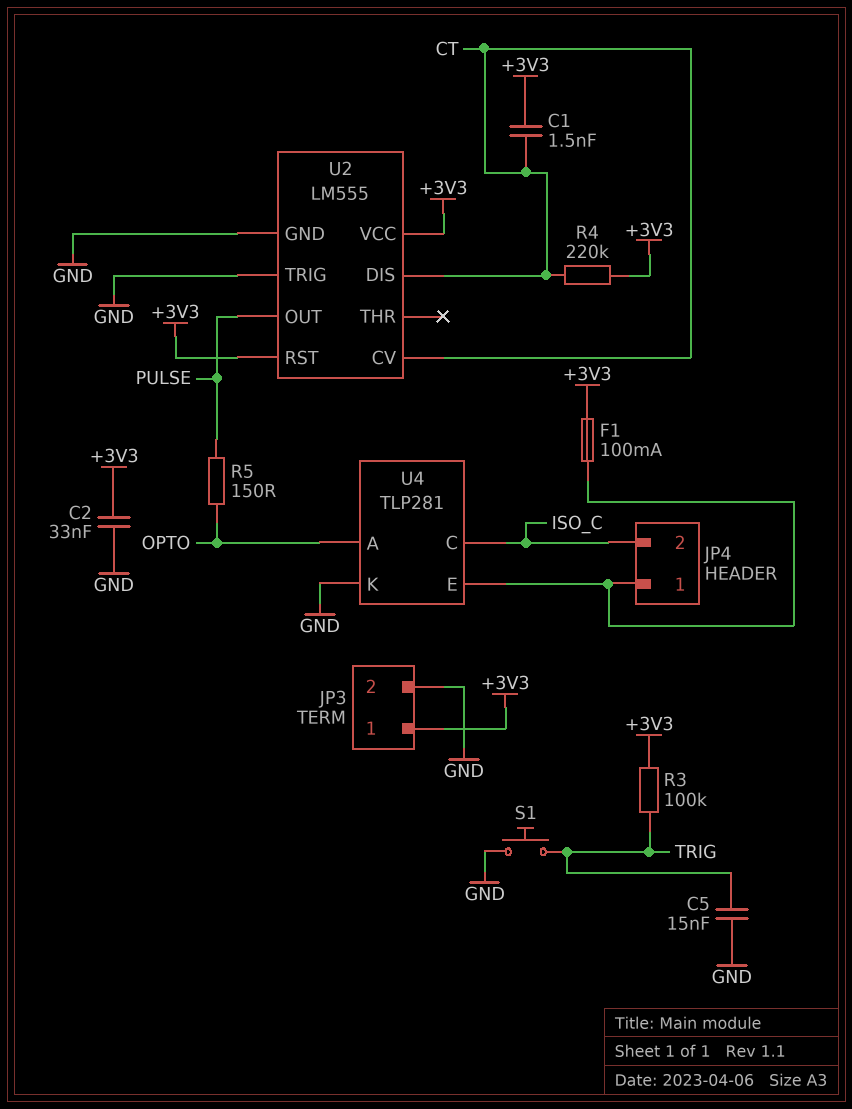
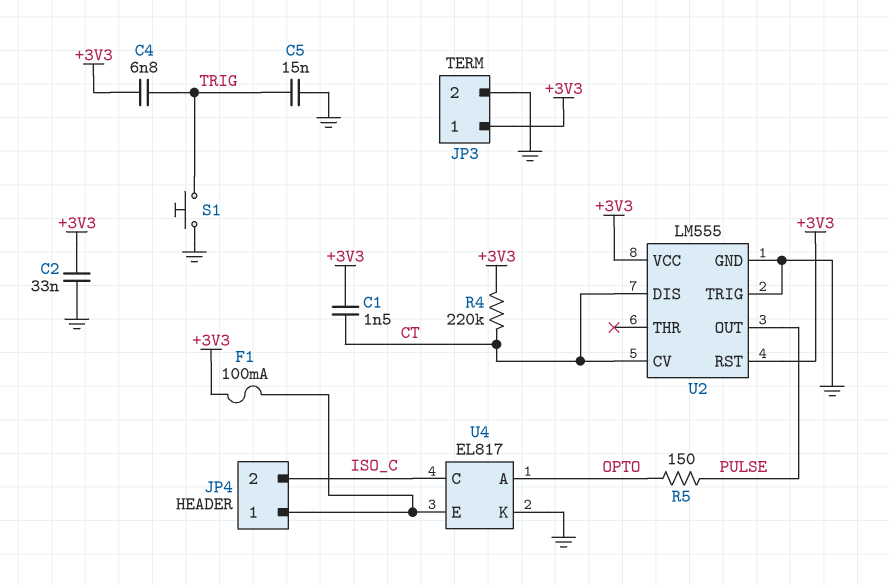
C4: none -> 6.8nF (+3V3, TRIG)
R3: 100k (+3V3, TRIG) -> none
U4: TLP281 -> EL817

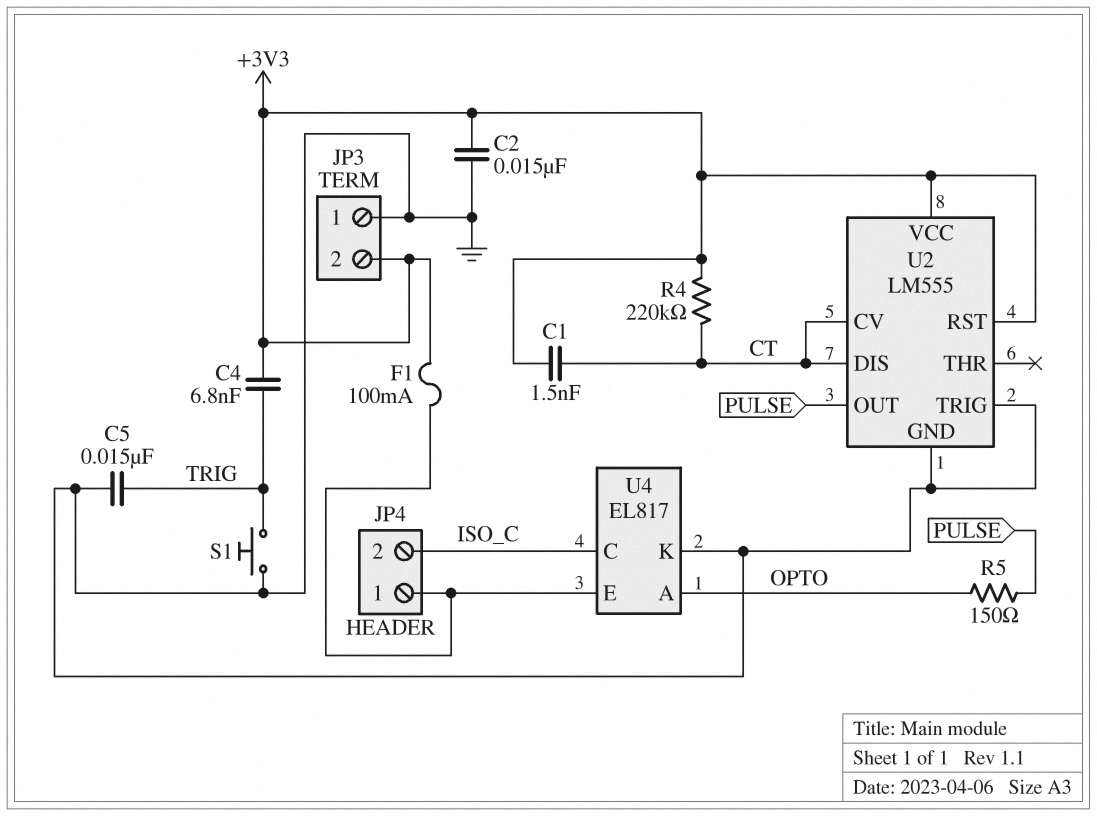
C2: 33nF (+3V3, GND) -> 15nF (+3V3, GND)
JP3 pin 1: +3V3 -> GND
JP3 pin 2: GND -> +3V3

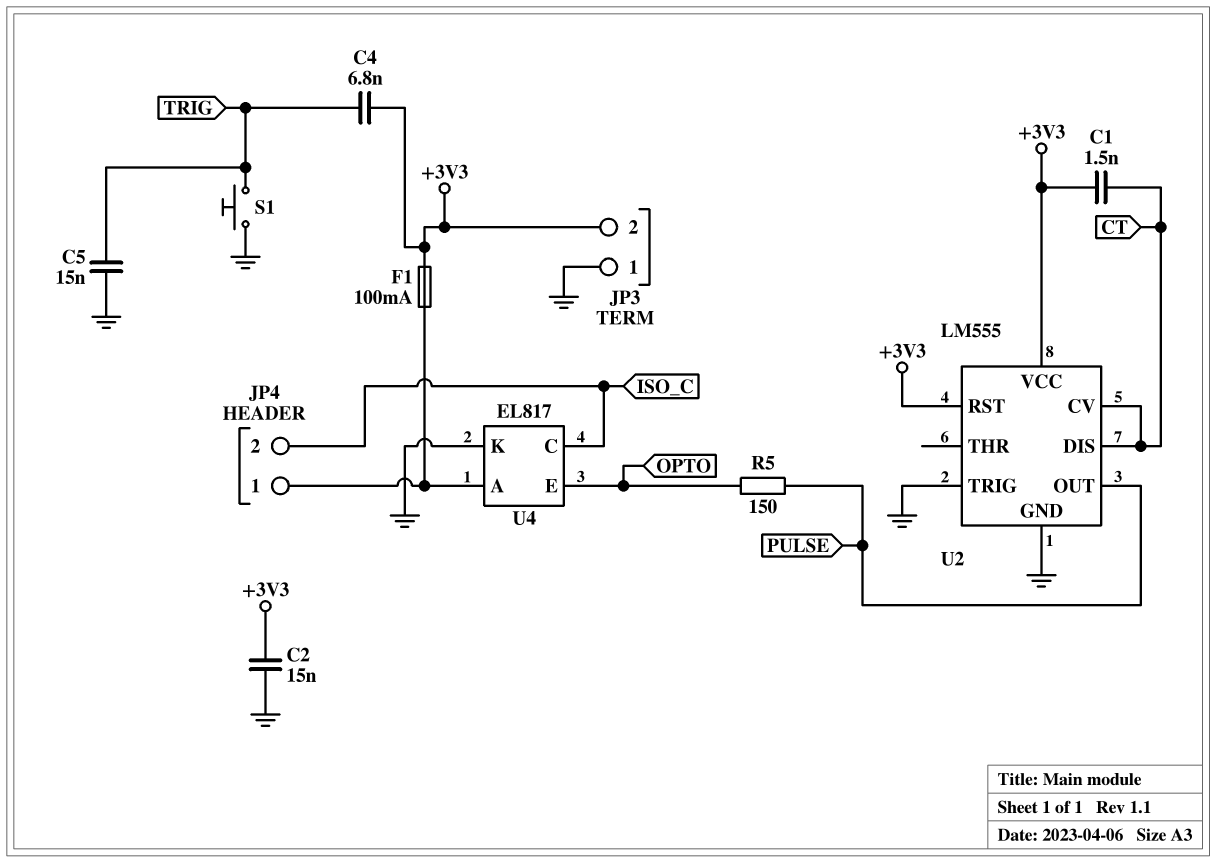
R4: 220k (+3V3, CT) -> none
U4 pin A: OPTO -> JP4/1
U4 pin E: JP4/1 -> OPTO

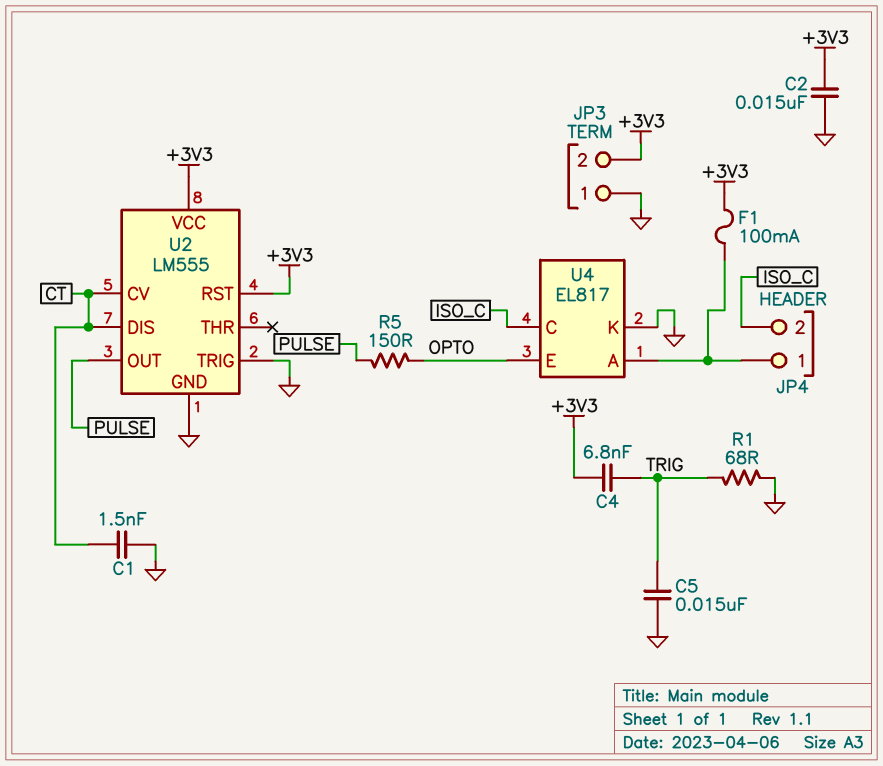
C1: 1.5nF (+3V3, CT) -> 1.5nF (CT, GND)
R1: none -> 68 (GND, TRIG)
S1: button (GND, TRIG) -> none

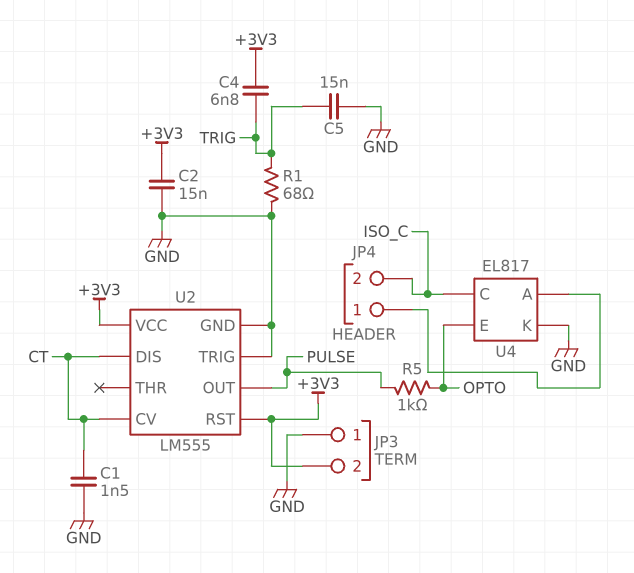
F1: 100mA (+3V3, JP4/1) -> none
R5: 150 (OPTO, PULSE) -> 1k (OPTO, PULSE)

